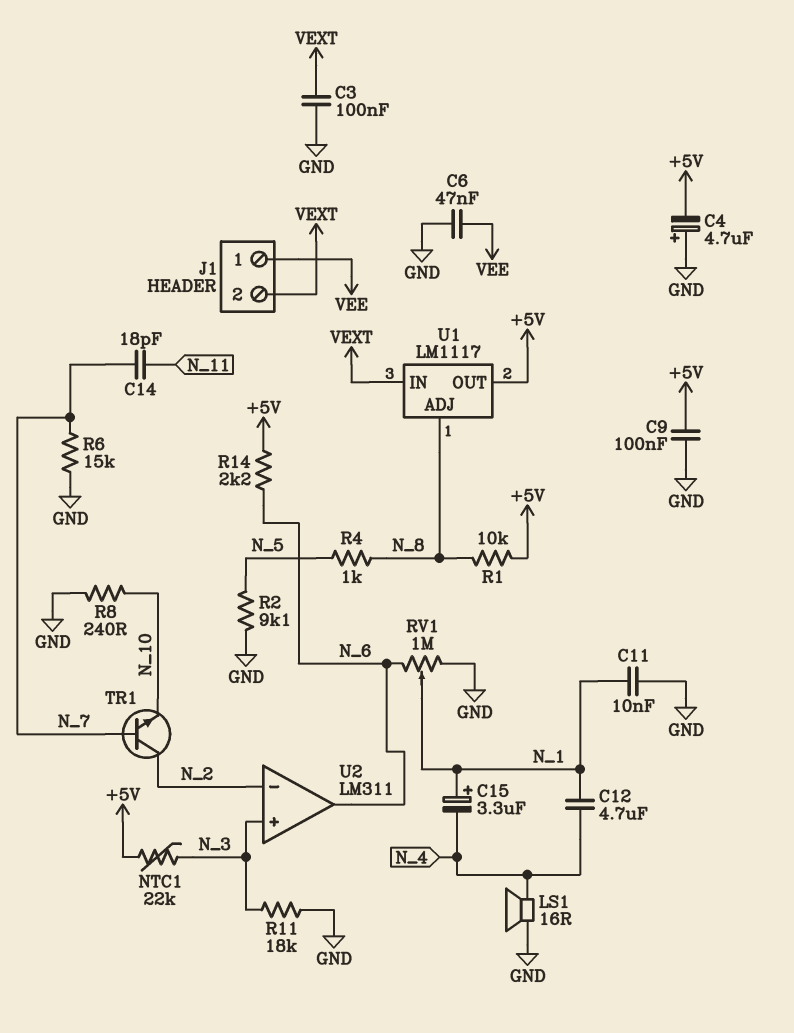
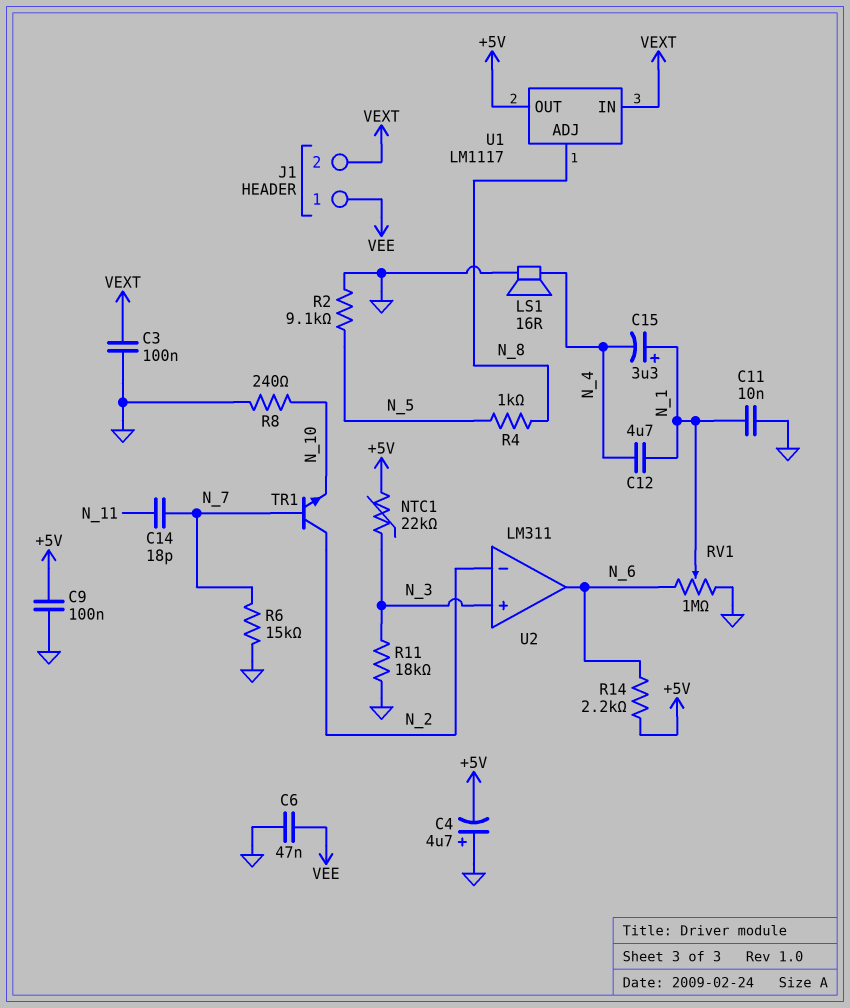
R1: 10k (+5V, N_8) -> none

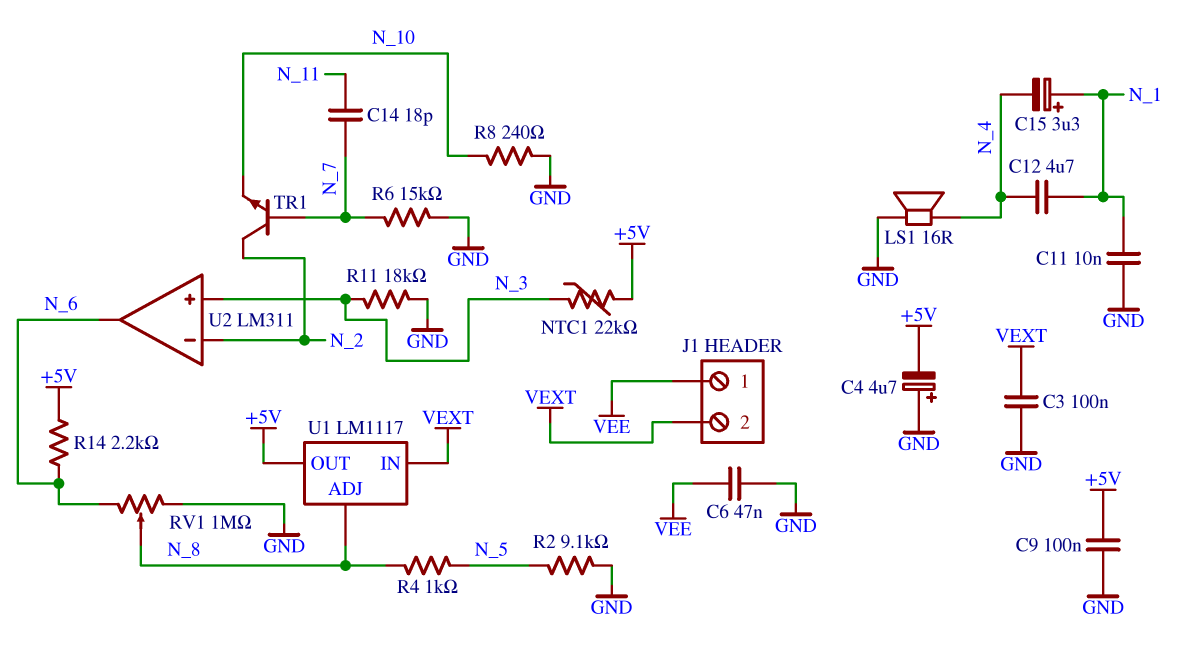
RV1: 1M (GND, N_6, wiper N_1) -> 1M (GND, N_6, wiper N_8)

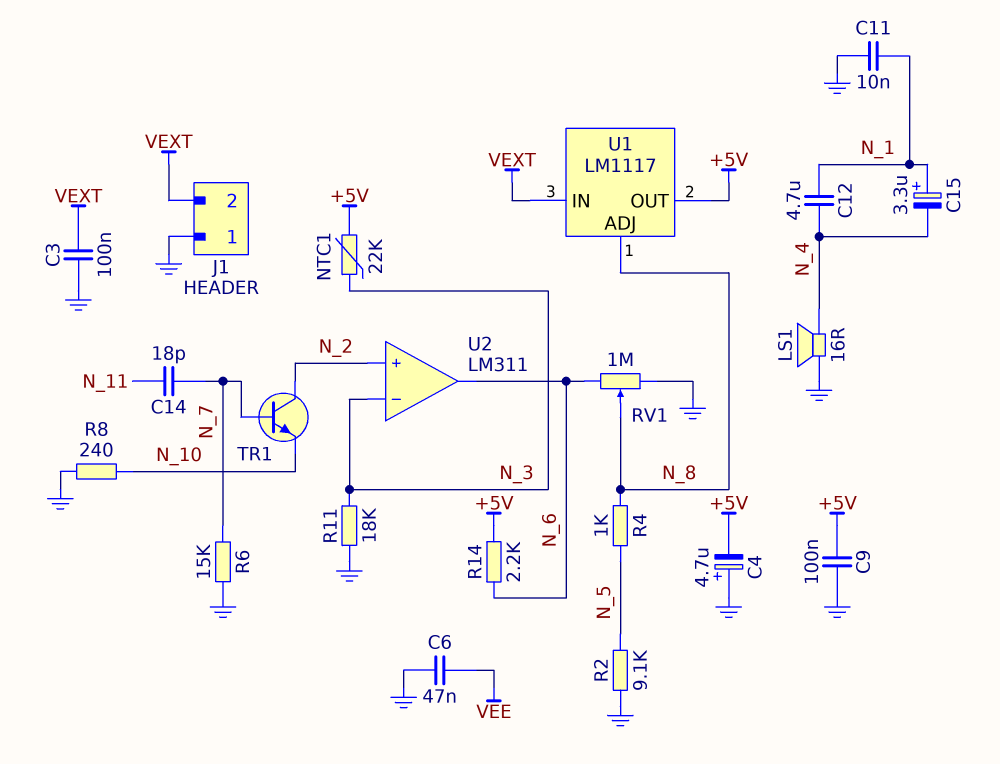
J1 pin 1: VEE -> GND
U2 pin in+: N_3 -> N_2
U2 pin in-: N_2 -> N_3

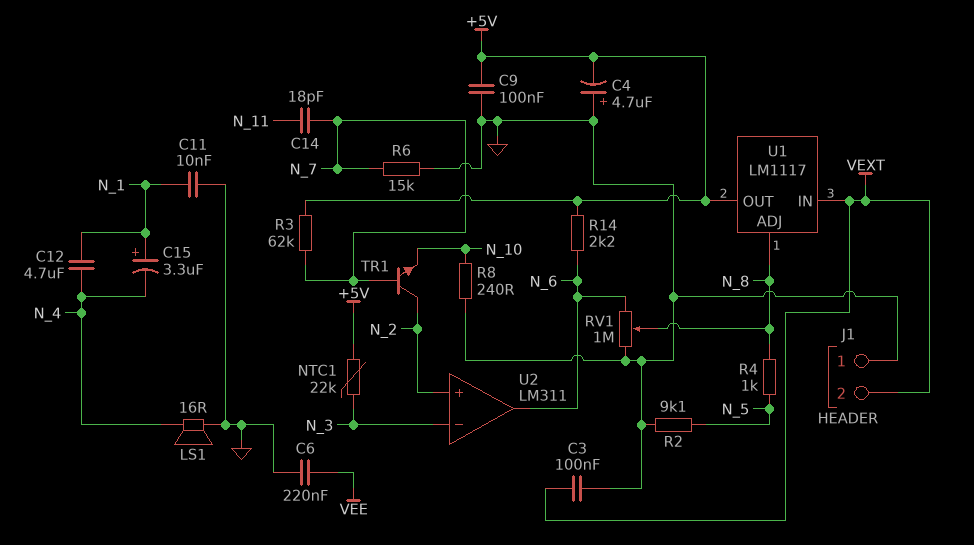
C6: 47nF (GND, VEE) -> 220nF (GND, VEE)
R3: none -> 62k (+5V, N_7)
R11: 18k (GND, N_3) -> none

